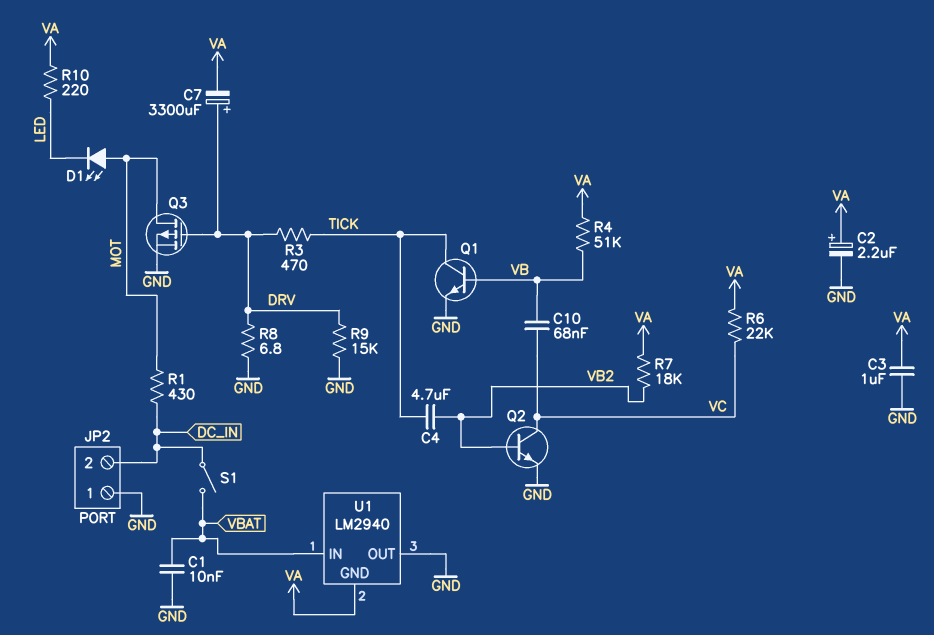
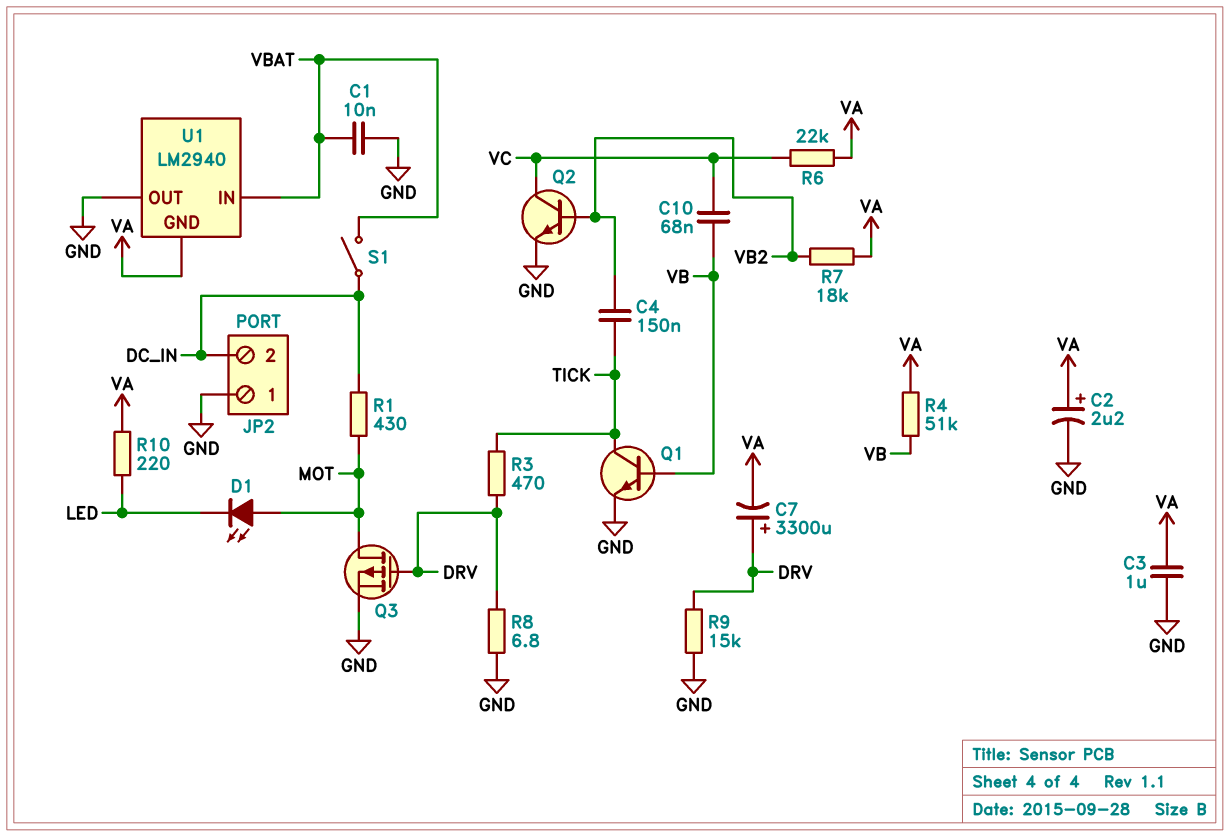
C4: 4.7uF (TICK, VB2) -> 150nF (TICK, VB2)

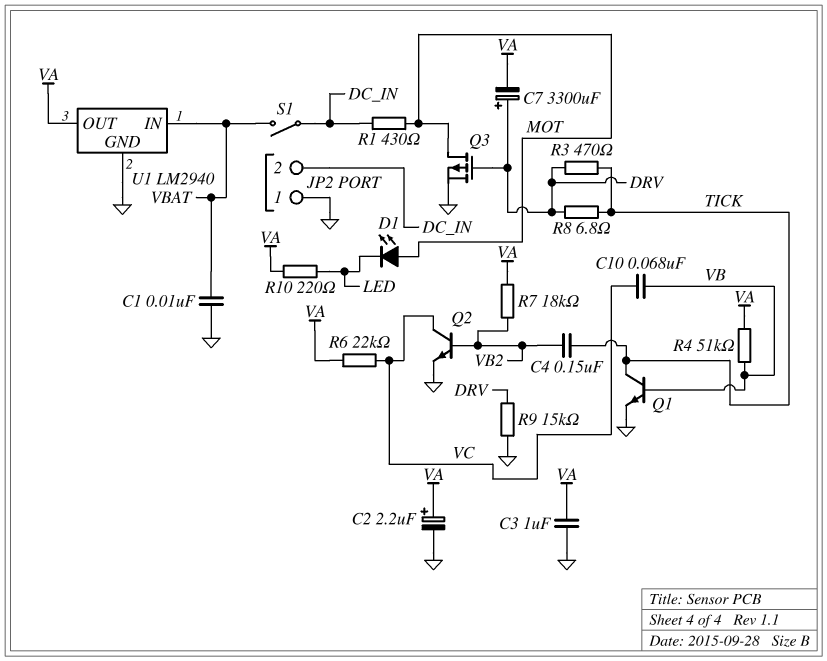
R8: 6.8 (DRV, GND) -> 6.8 (DRV, TICK)
U1 pin GND: VA -> GND
U1 pin OUT: GND -> VA

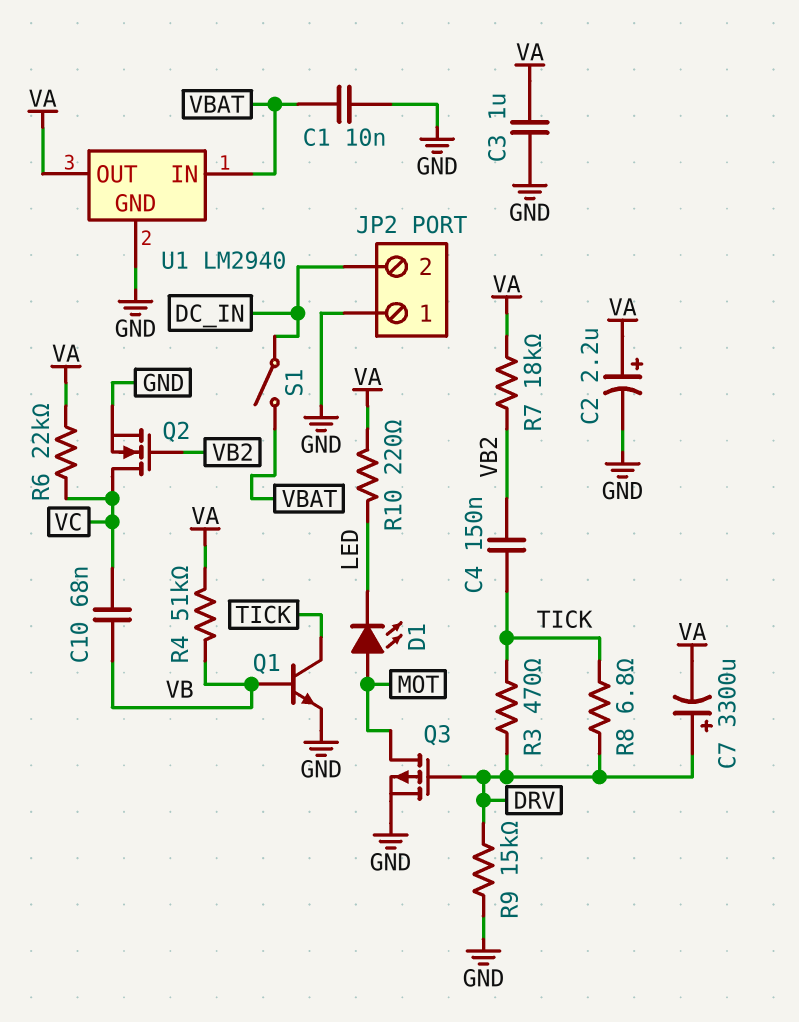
Q2: NPN (B VB2, C VC, E GND) -> NMOS (G VB2, D VC, S GND)
R1: 430 (DC_IN, MOT) -> none

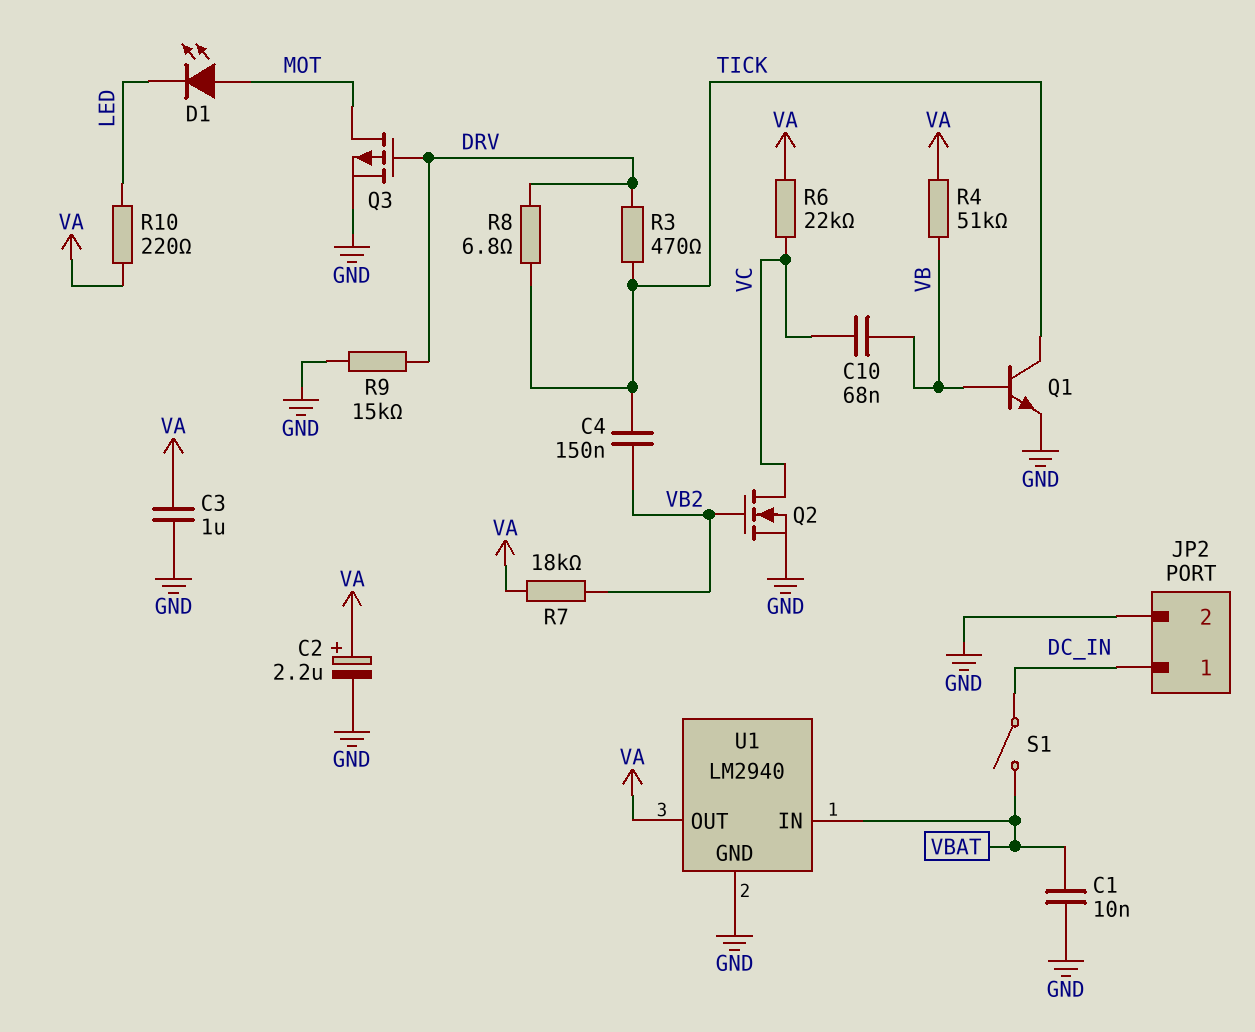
C7: 3300uF (plus DRV, minus VA) -> none
JP2 pin 1: GND -> DC_IN
JP2 pin 2: DC_IN -> GND

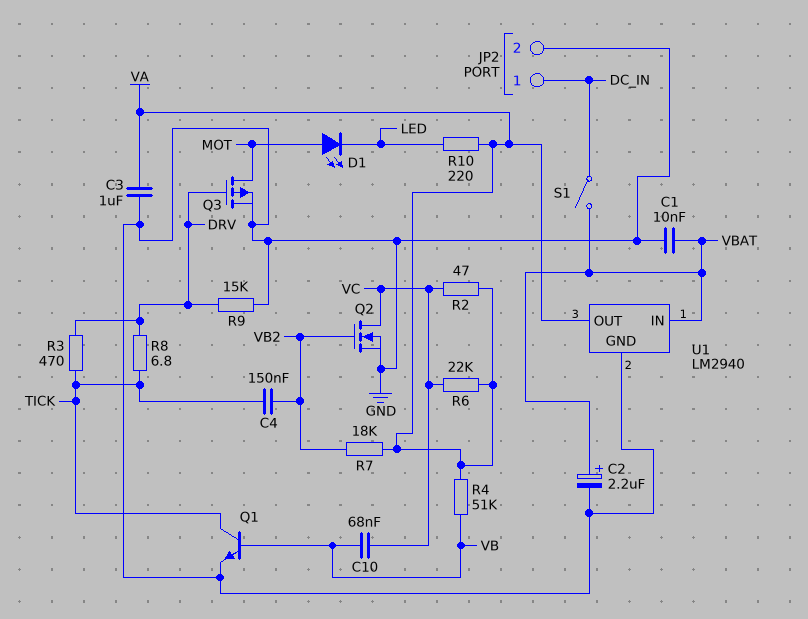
C2: 2.2uF (plus VA, minus GND) -> 2.2uF (plus VBAT, minus GND)
R2: none -> 47 (VA, VC)

